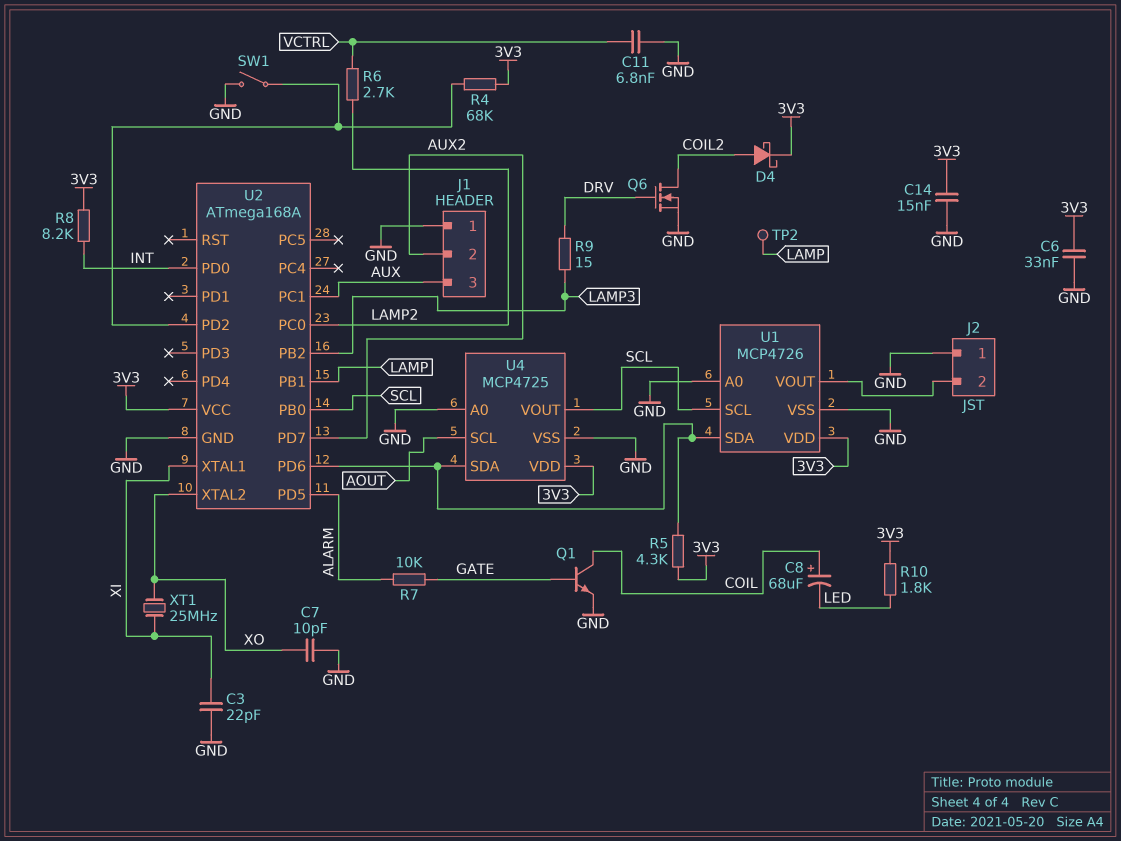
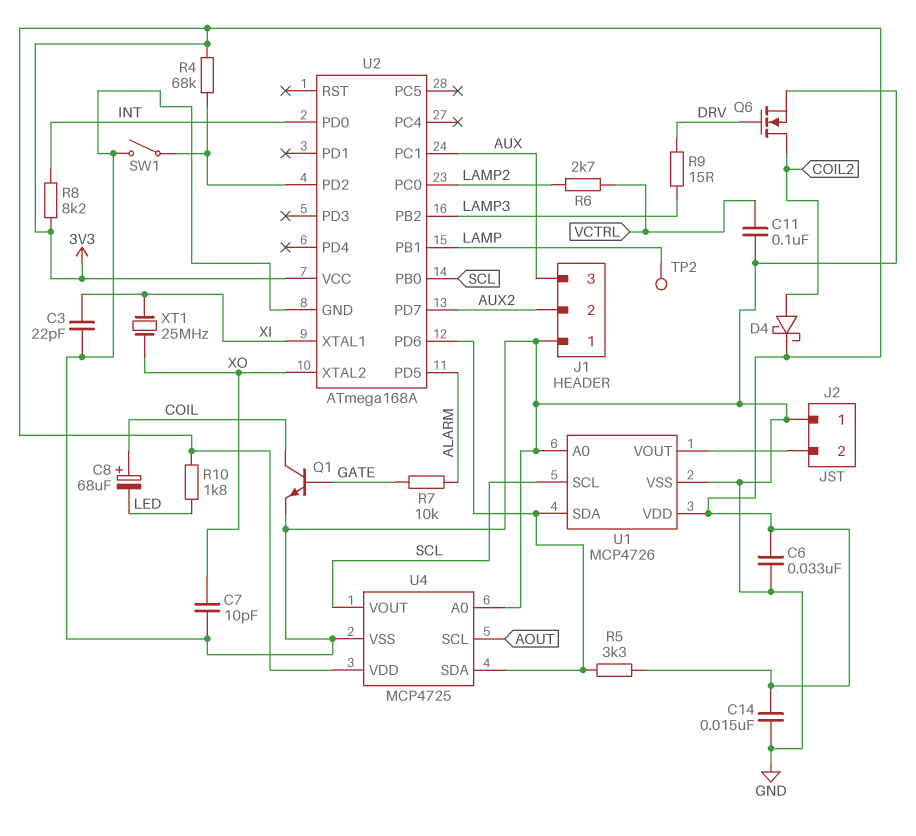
C11: 6.8nF (GND, VCTRL) -> 100nF (GND, VCTRL)
R5: 4.3k (3V3, U1/SDA) -> 3.3k (3V3, U1/SDA)

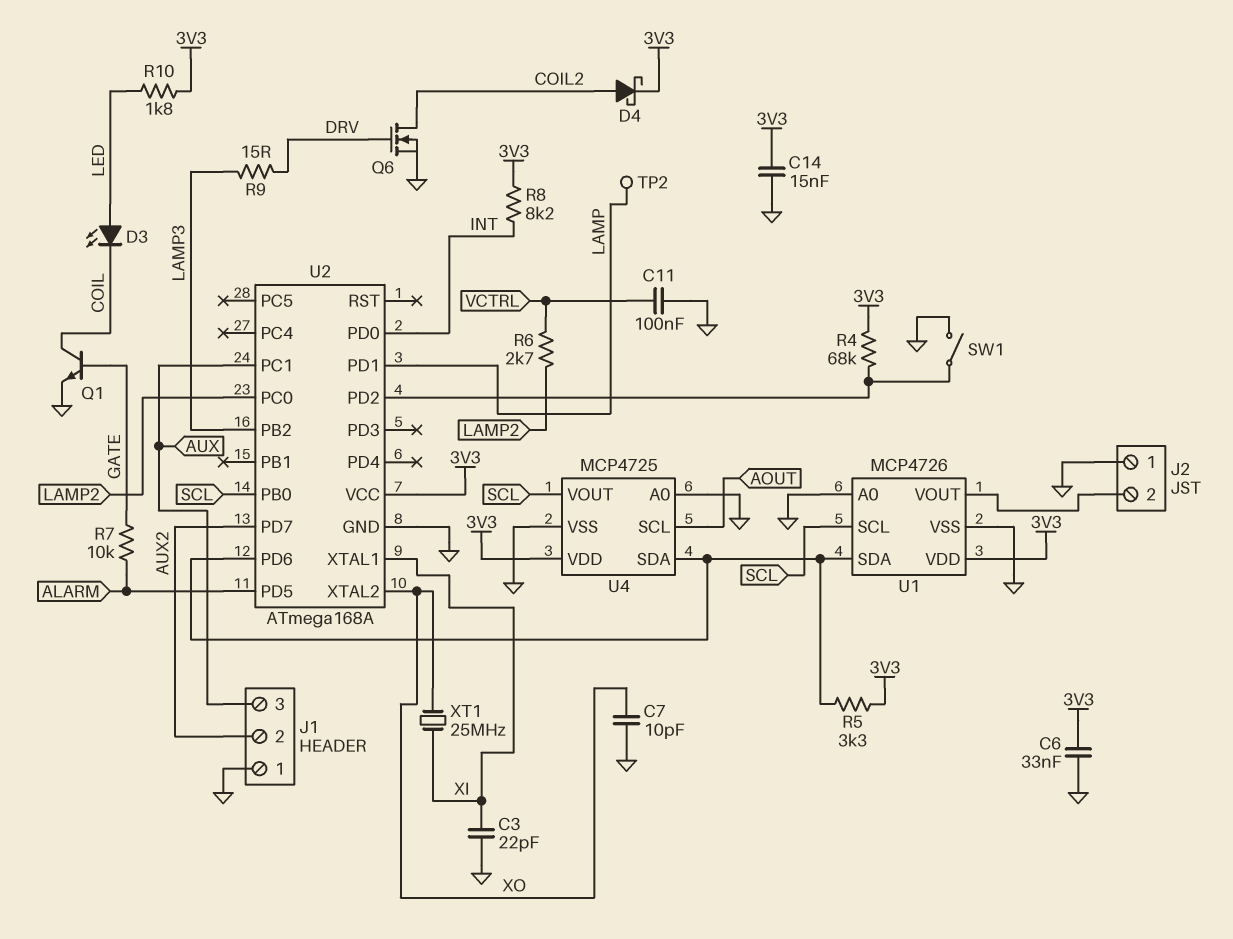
C8: 68uF (plus COIL, minus LED) -> none
D3: none -> LED (A LED, K COIL)
U2 pin PB1: LAMP -> none
U2 pin PD1: none -> LAMP

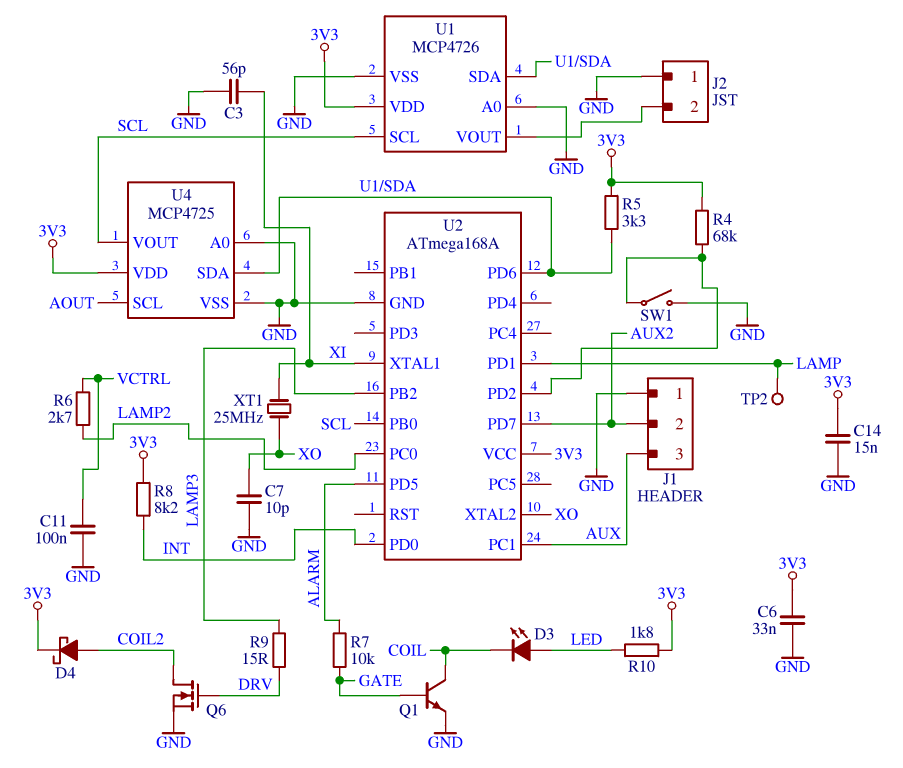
C3: 22pF (GND, XI) -> 56pF (GND, XI)

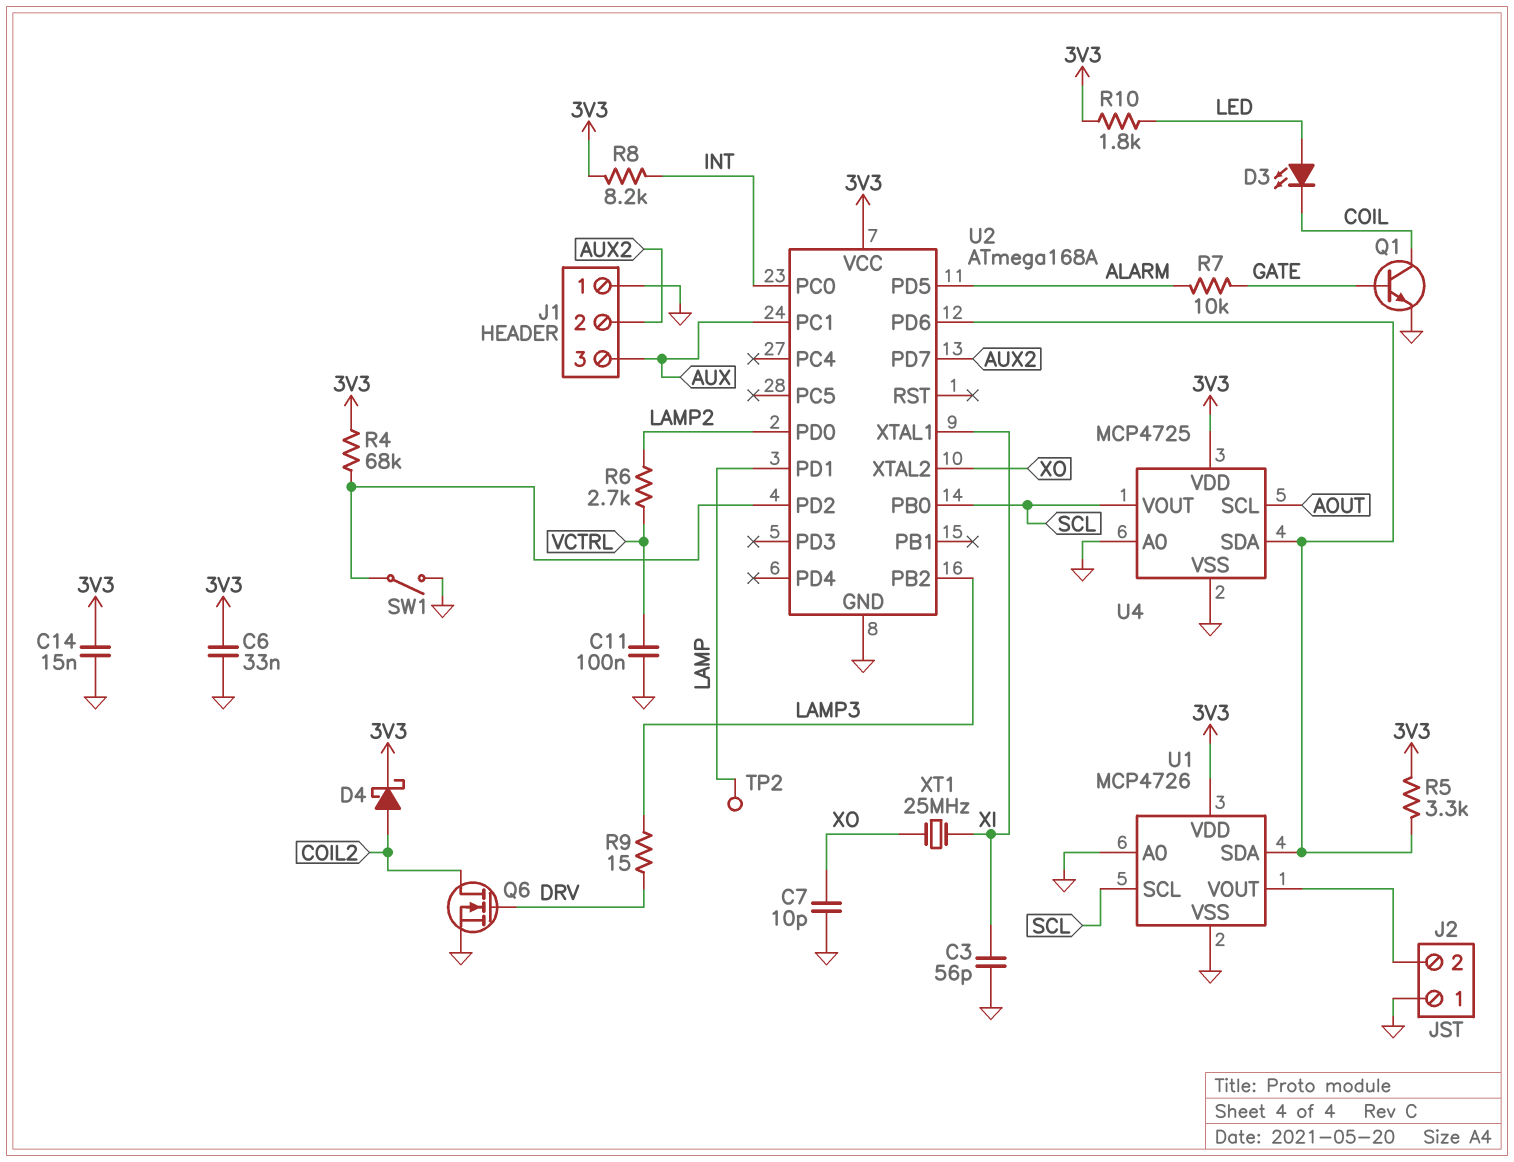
U2 pin PC0: LAMP2 -> INT
U2 pin PD0: INT -> LAMP2

